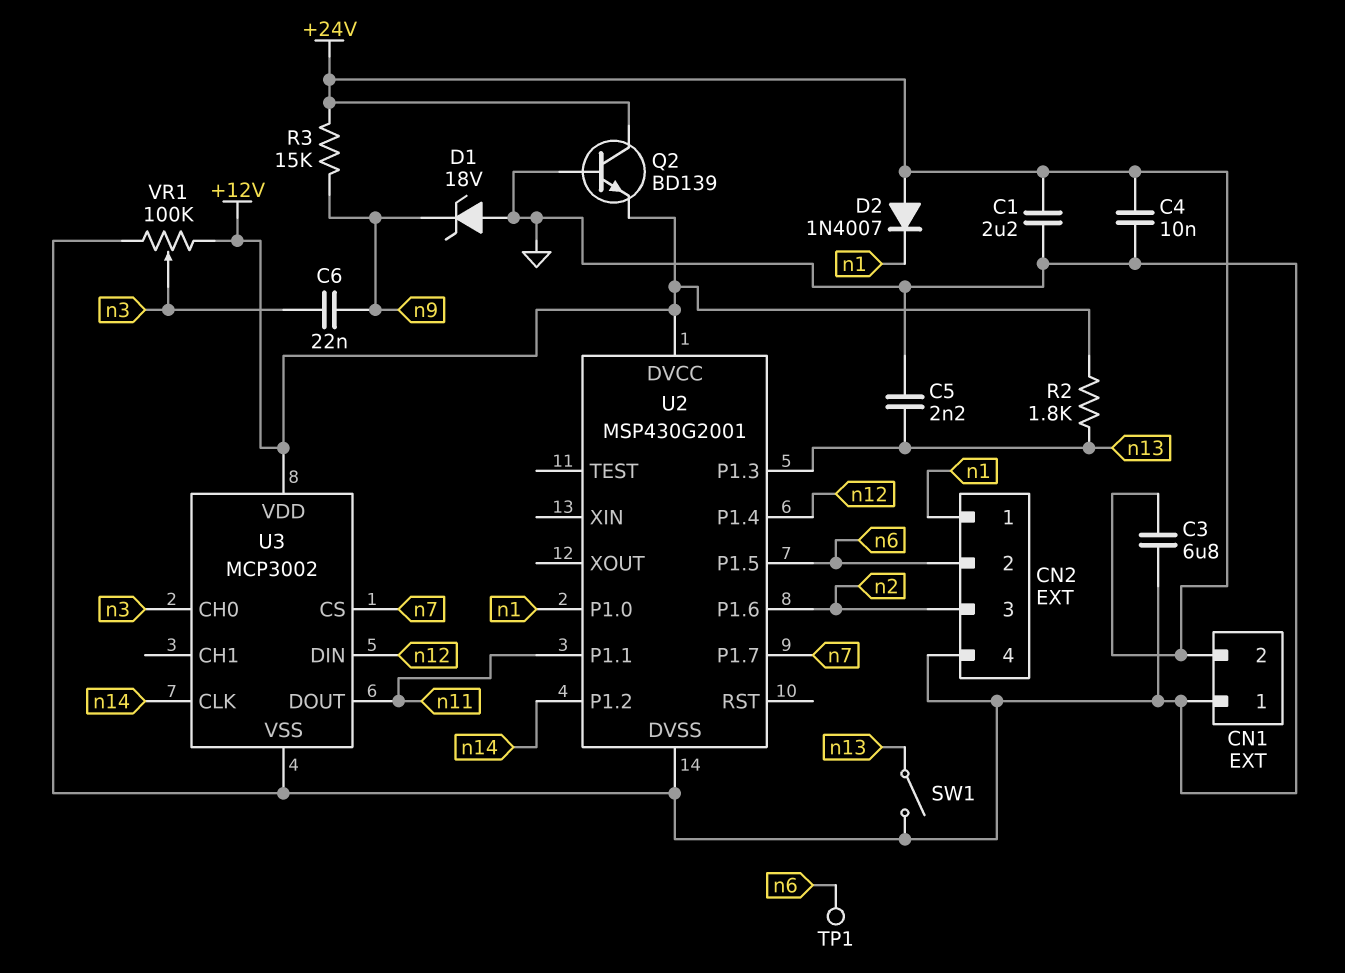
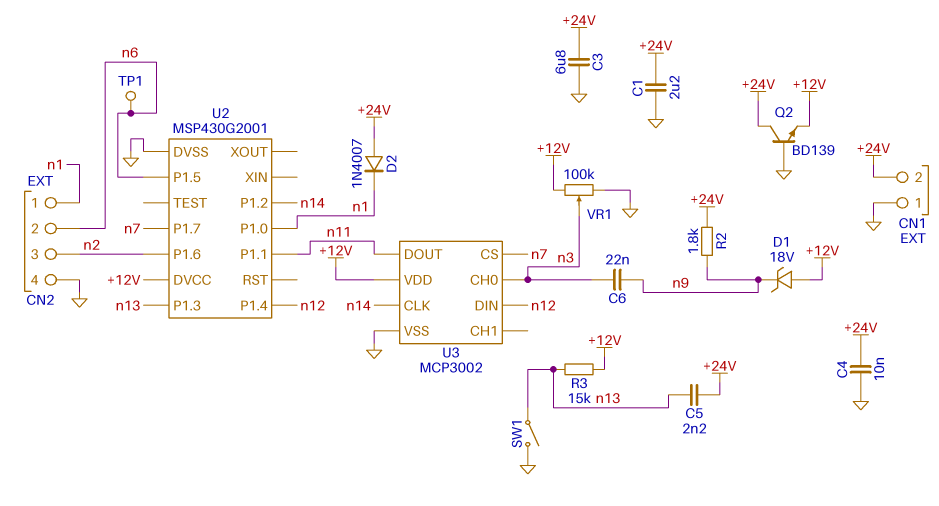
C5: 2.2nF (GND, n13) -> 2.2nF (+24V, n13)
D1: zener 18V (A GND, K n9) -> zener 18V (A +12V, K n9)
R2: 1.8k (+12V, n13) -> 1.8k (+24V, n9)
R3: 15k (+24V, n9) -> 15k (+12V, n13)

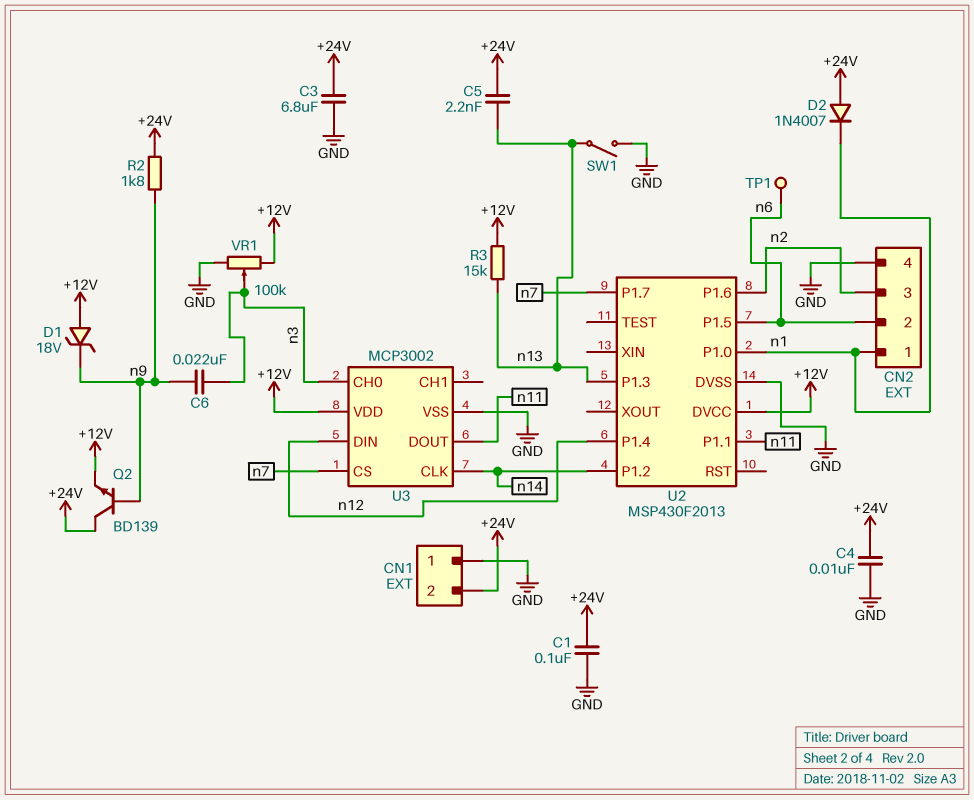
C1: 2.2uF (+24V, GND) -> 100nF (+24V, GND)
Q2: NPN BD139 (B GND, C +24V, E +12V) -> NPN BD139 (B n9, C +24V, E +12V)
U2: MSP430G2001 -> MSP430F2013

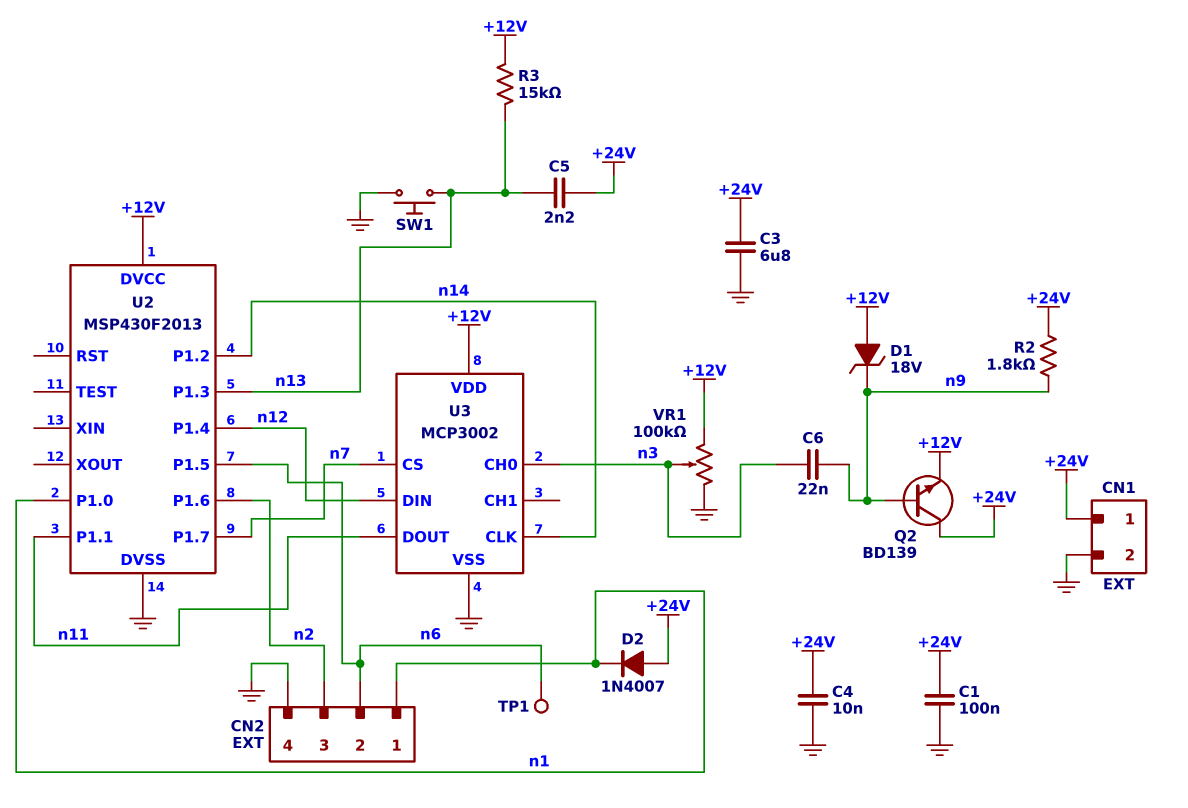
CN1 pin 1: GND -> +24V
CN1 pin 2: +24V -> GND
SW1: switch (GND, n13) -> button (GND, n13)

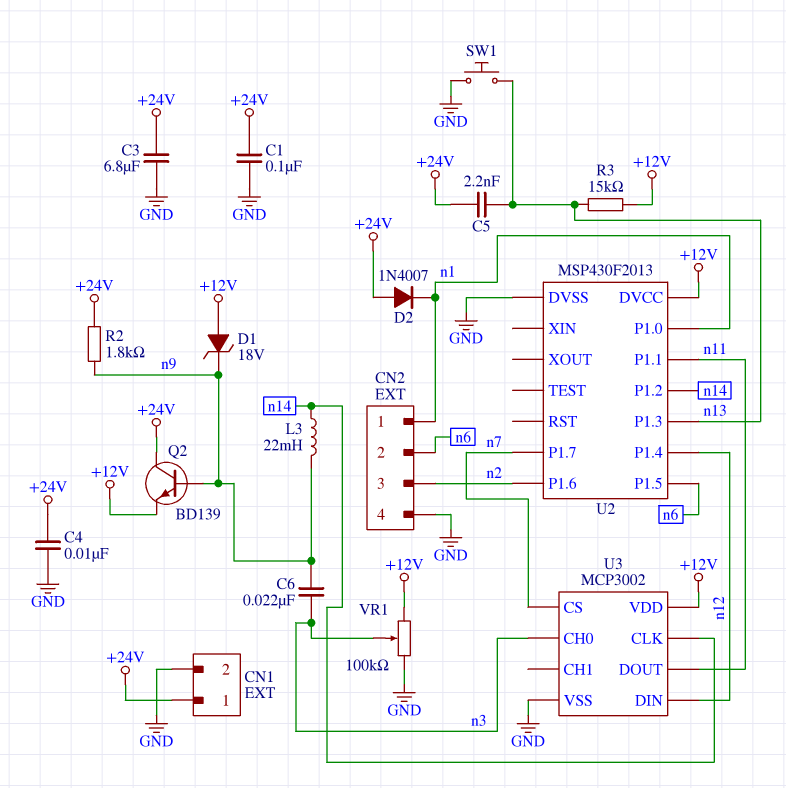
L3: none -> 22mH (n9, n14)
TP1: test point (n6) -> none

